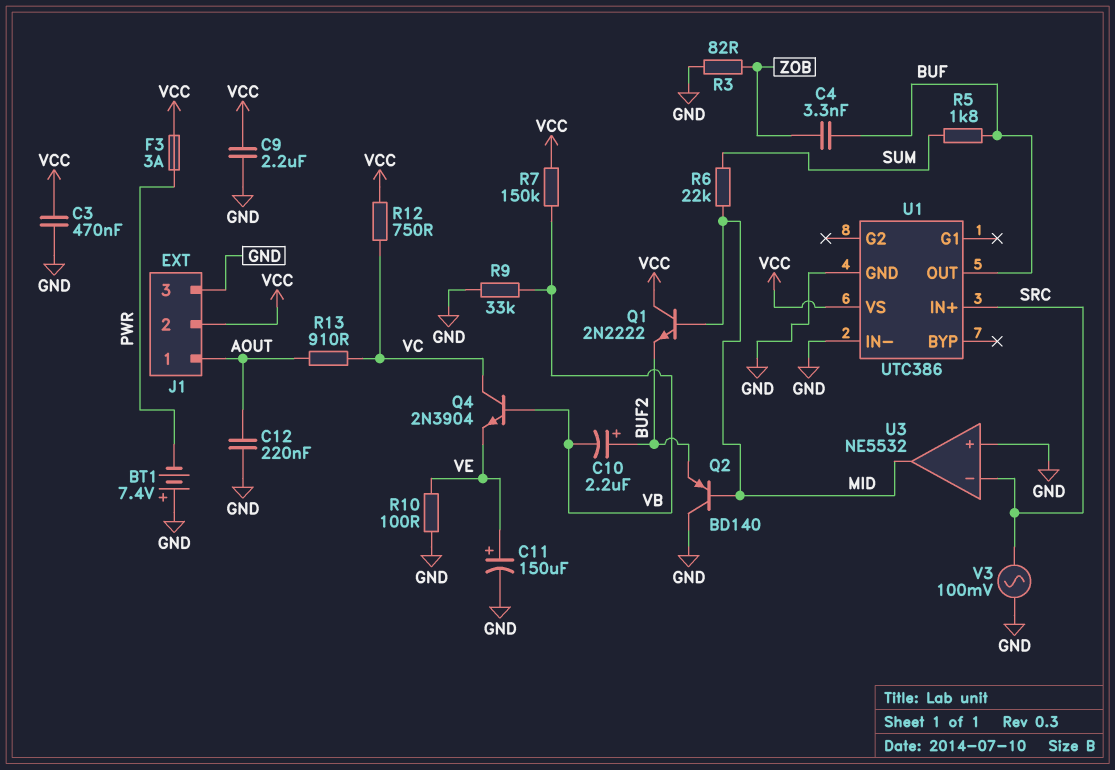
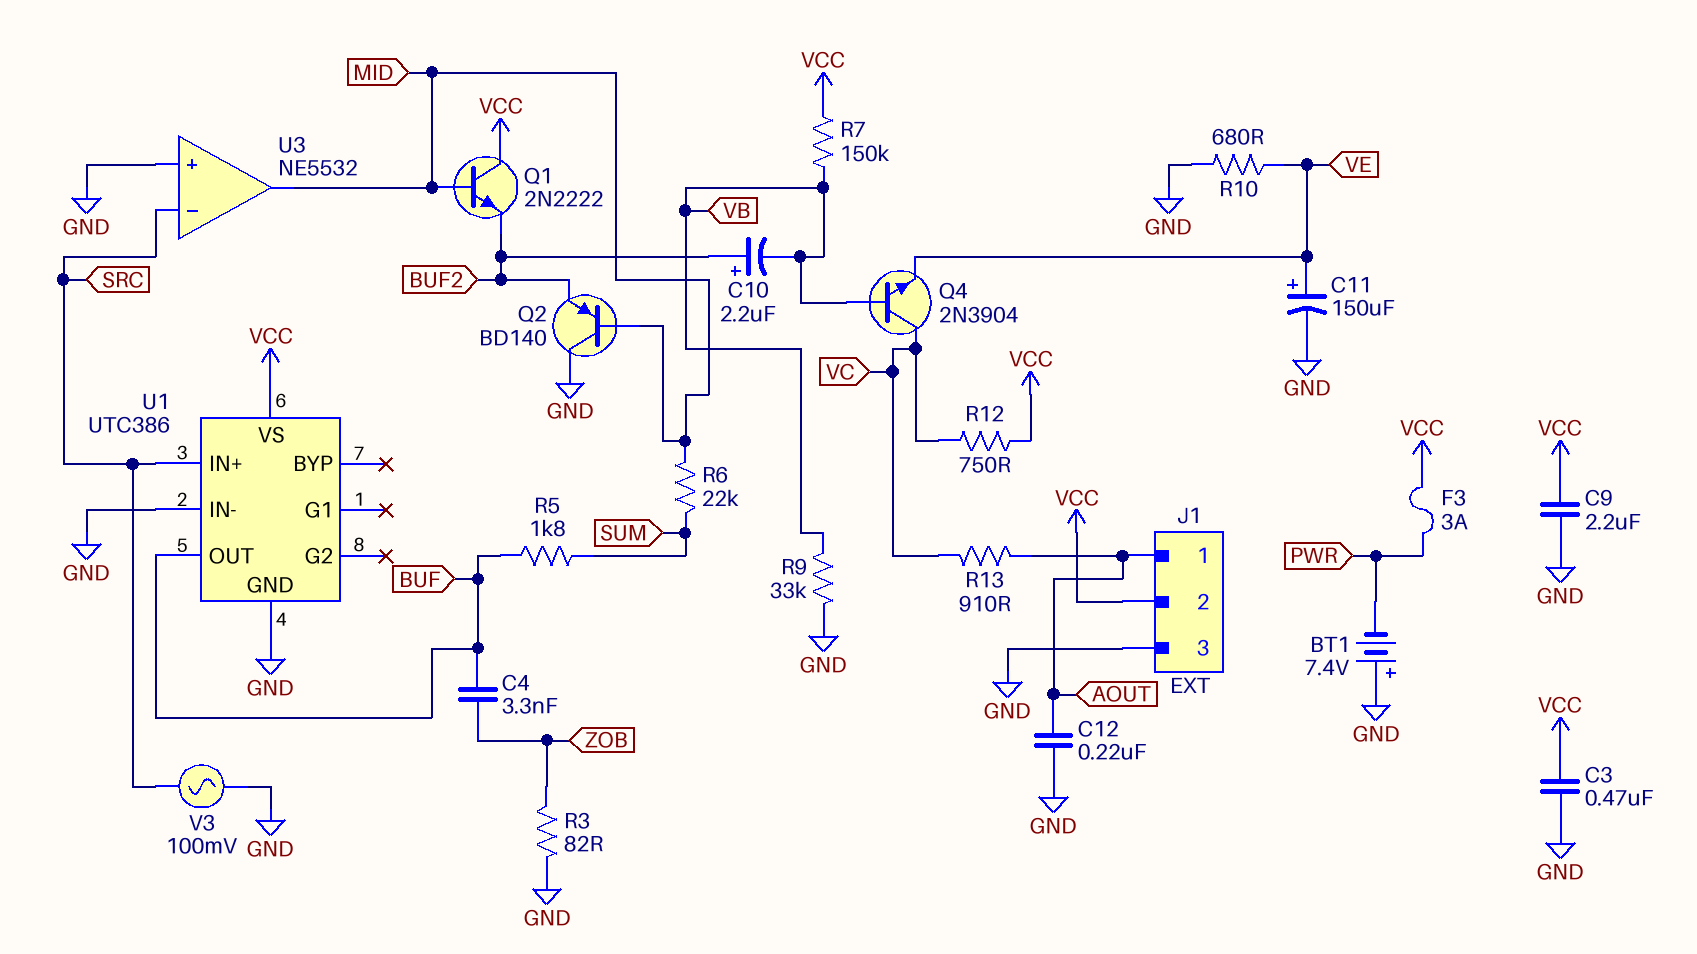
R10: 100 (GND, VE) -> 680 (GND, VE)

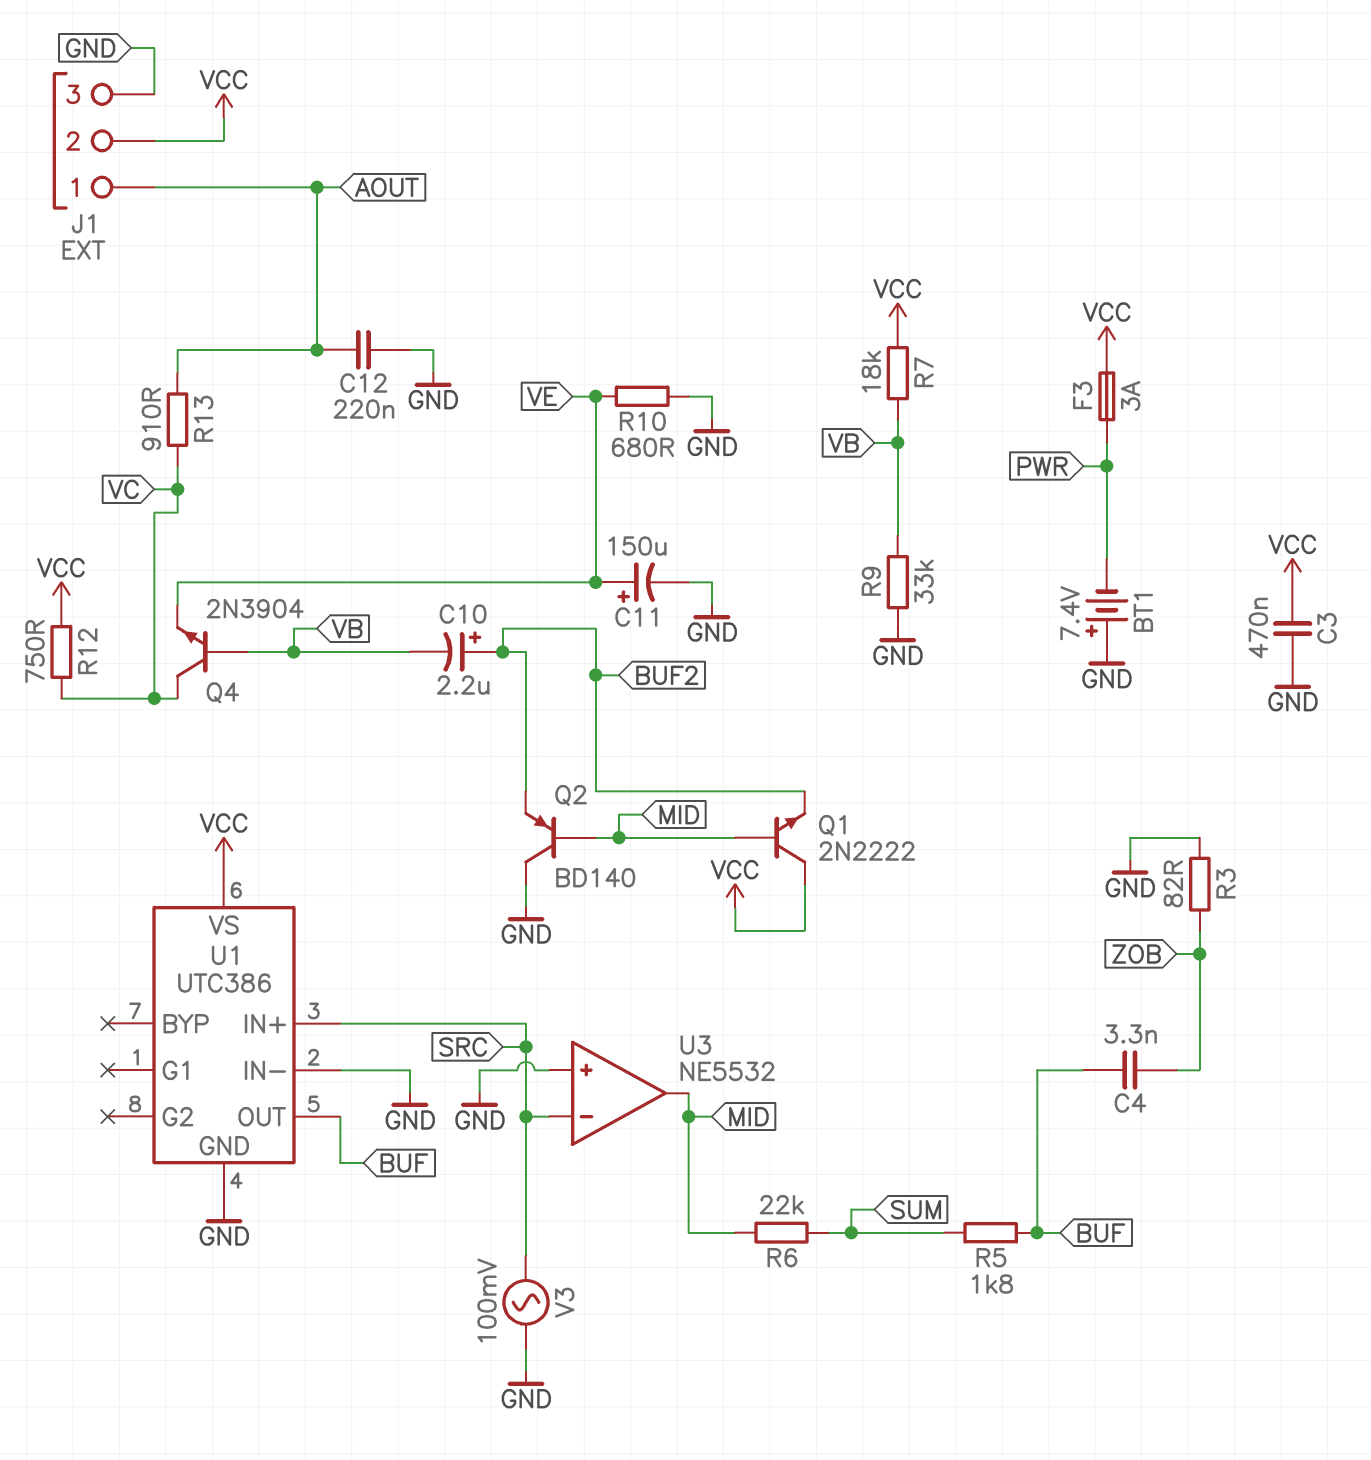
C9: 2.2uF (GND, VCC) -> none
R7: 150k (VB, VCC) -> 18k (VB, VCC)

